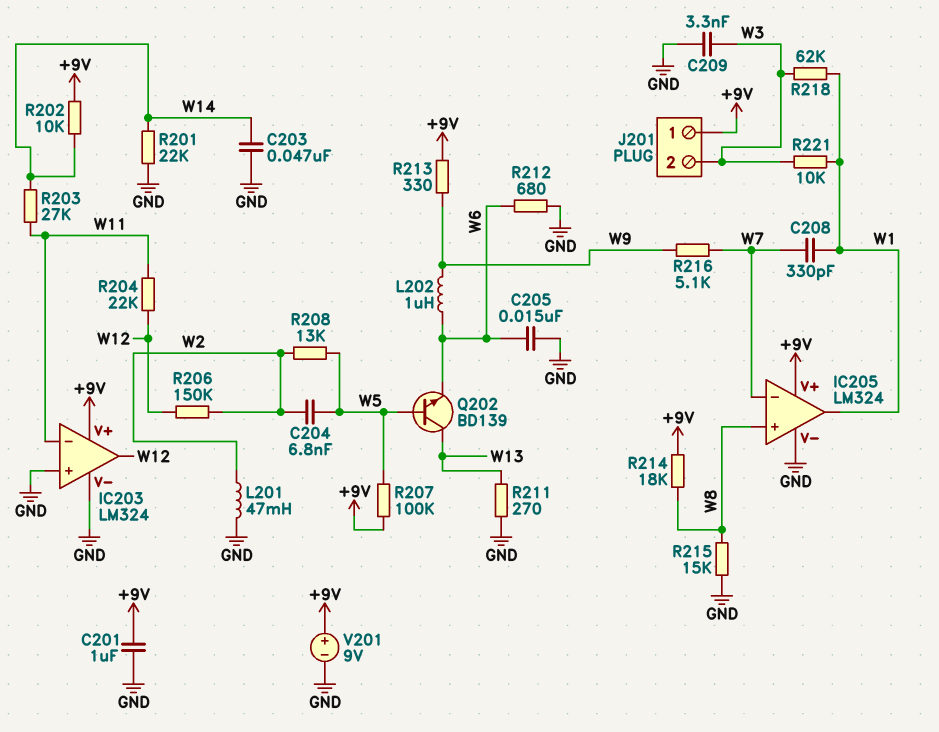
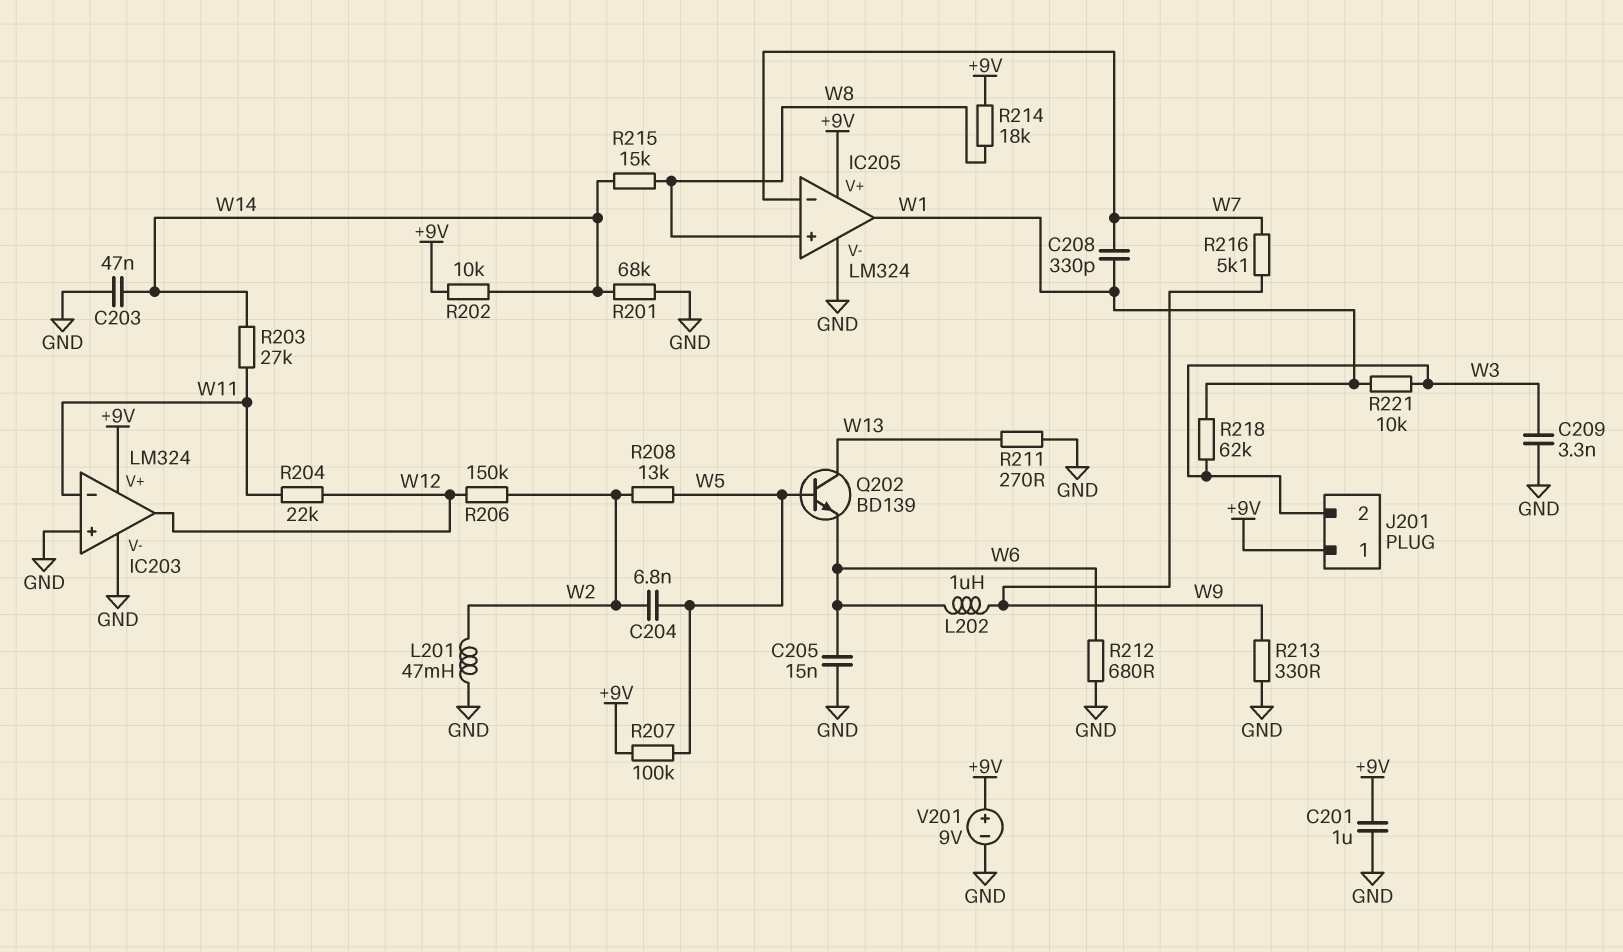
R201: 22k (GND, W14) -> 68k (GND, W14)
R213: 330 (+9V, W9) -> 330 (GND, W9)
R215: 15k (GND, W8) -> 15k (W8, W14)

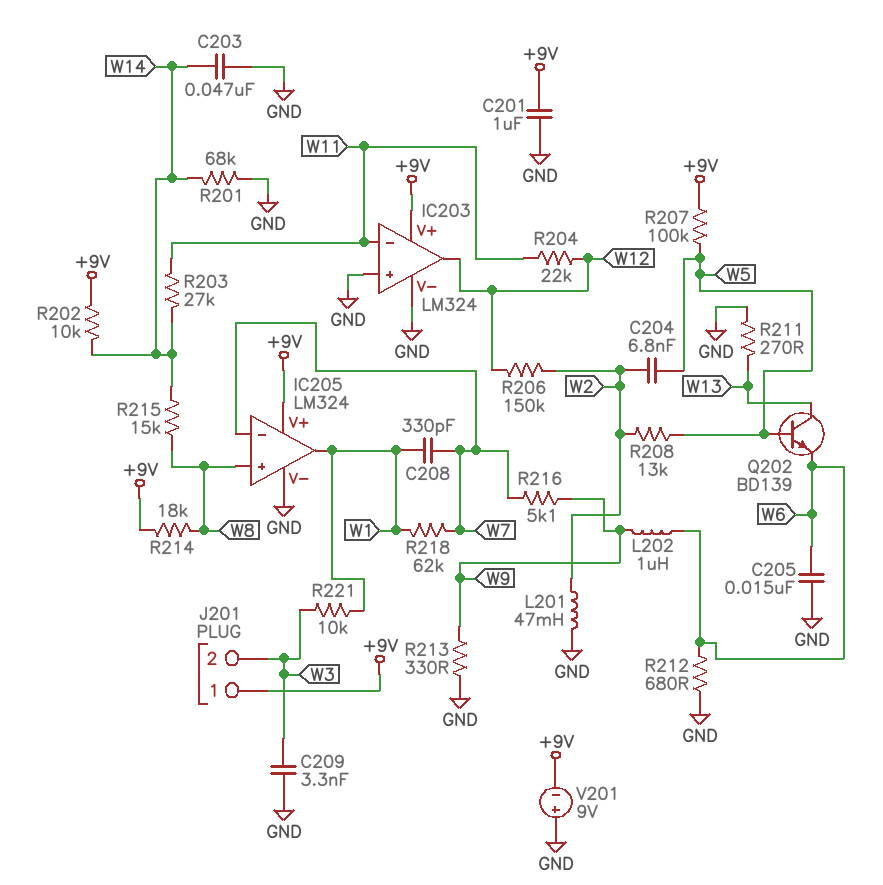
R218: 62k (W1, W3) -> 62k (W1, W7)
V201: 9V (plus +9V, minus GND) -> 9V (plus GND, minus +9V)

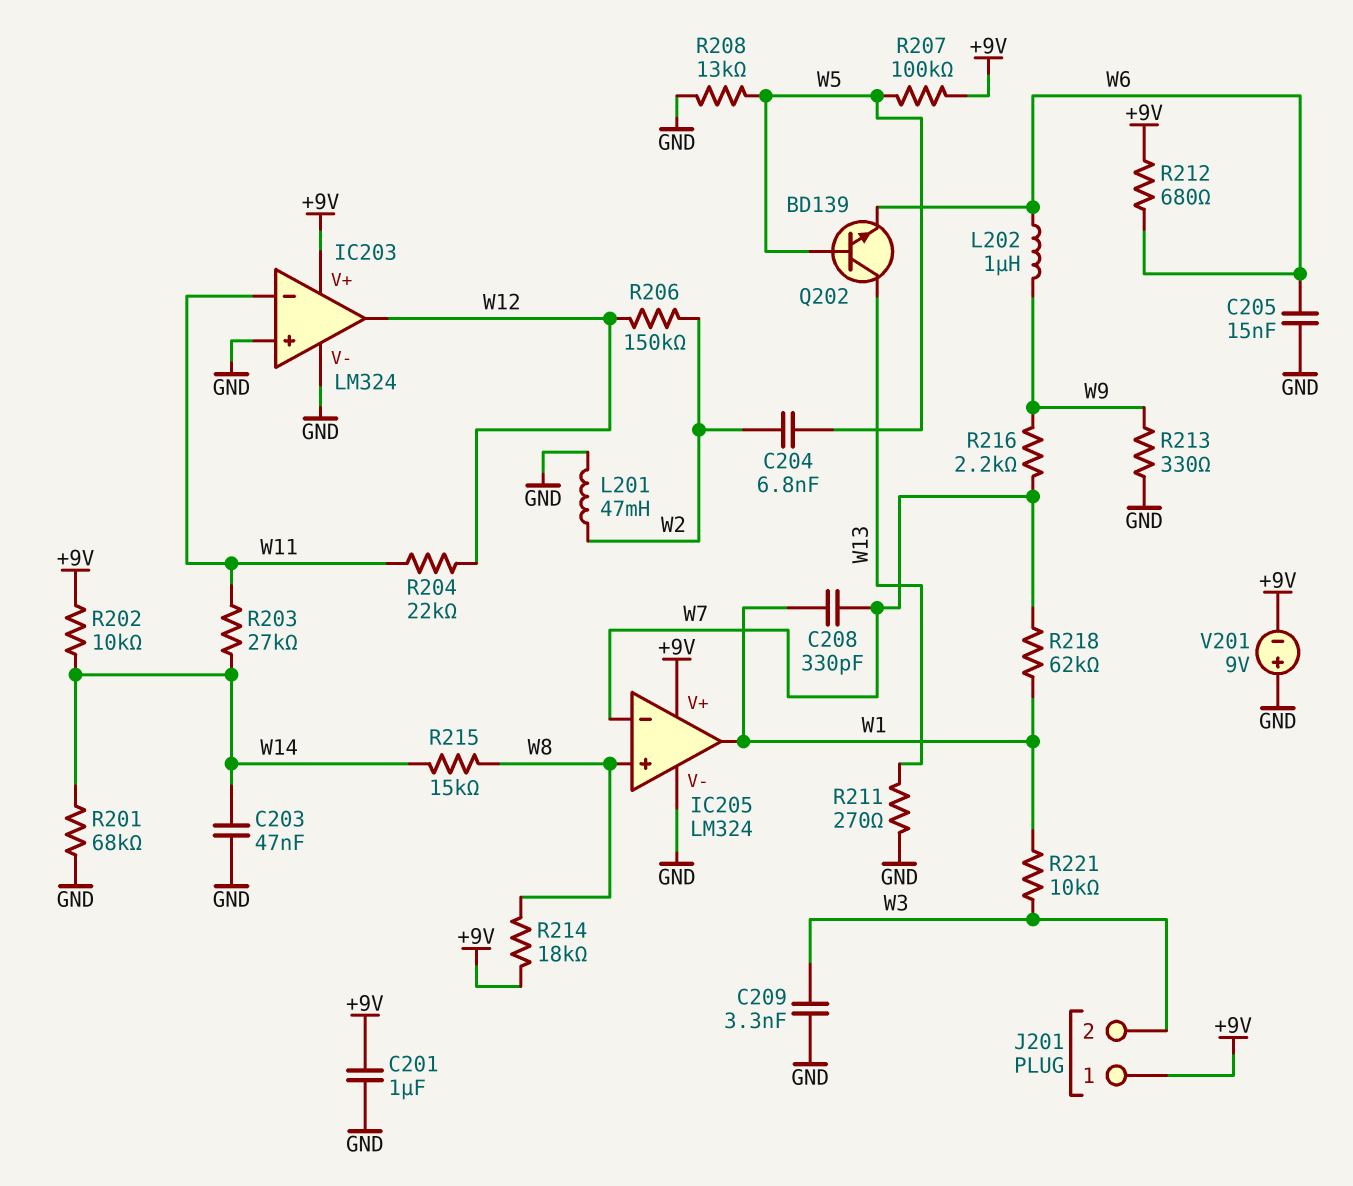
R208: 13k (W2, W5) -> 13k (GND, W5)
R212: 680 (GND, W6) -> 680 (+9V, W6)
R216: 5.1k (W7, W9) -> 2.2k (W7, W9)

